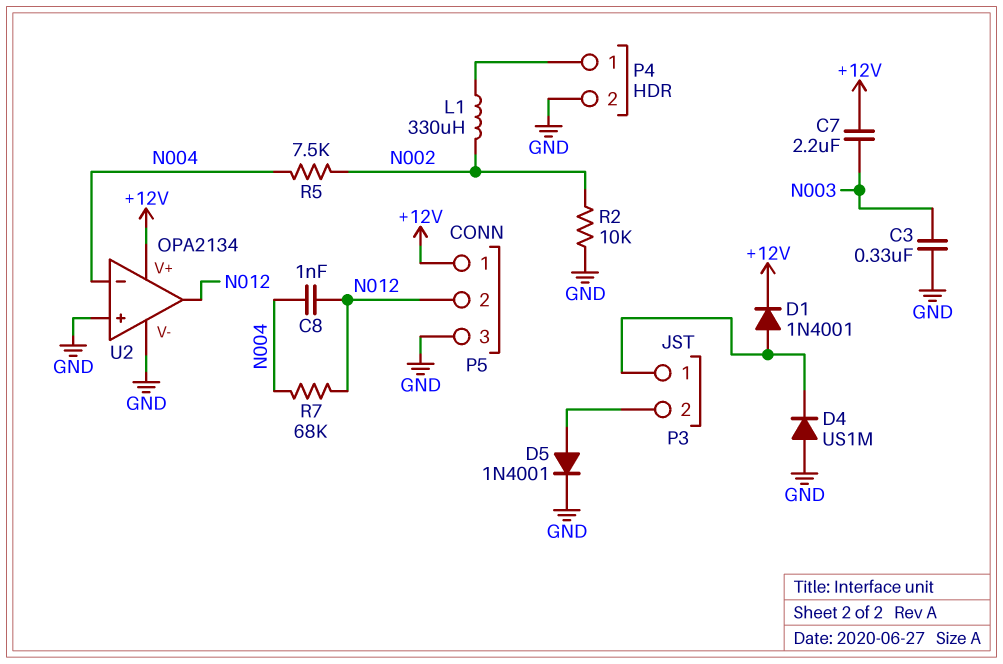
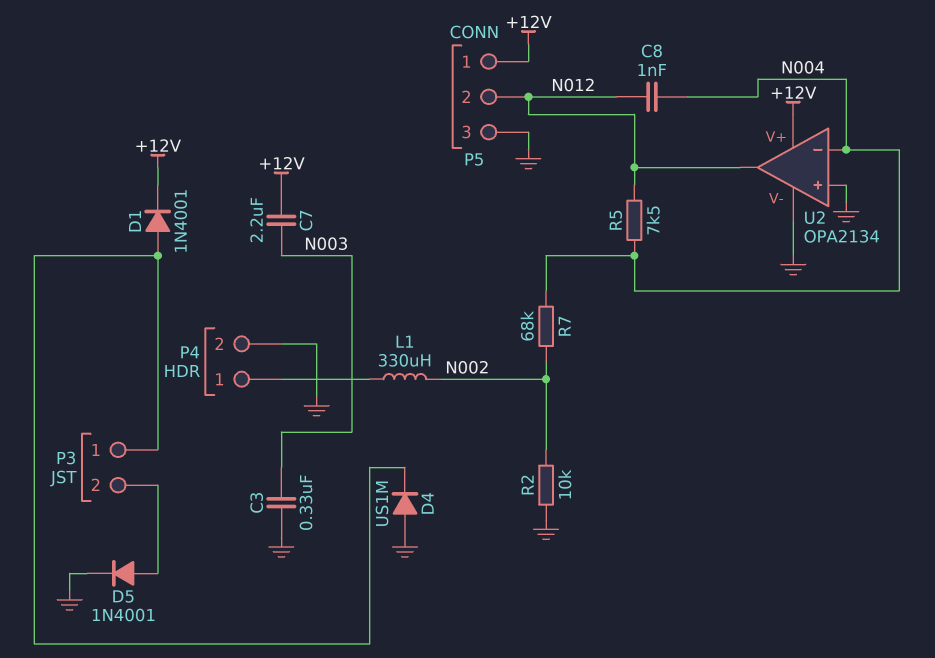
R5: 7.5k (N002, N004) -> 7.5k (N004, N012)
R7: 68k (N004, N012) -> 68k (N002, N004)

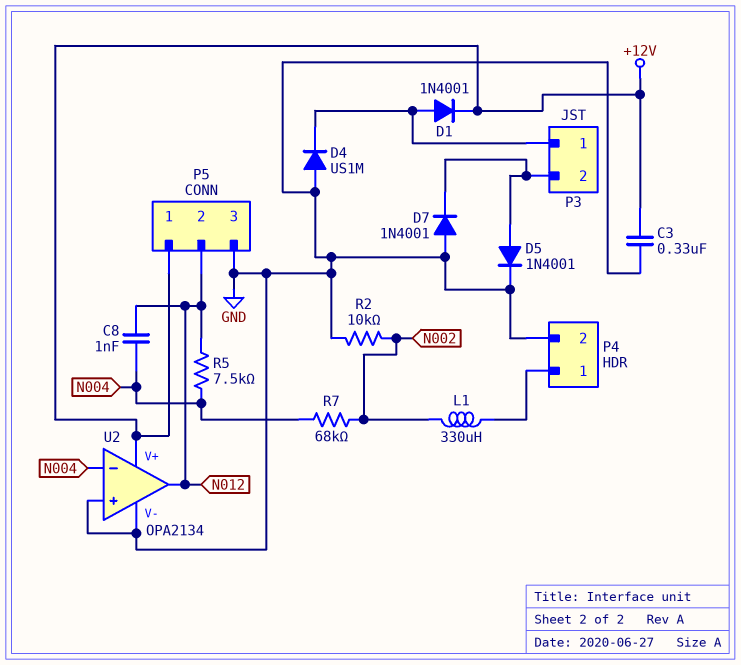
C3: 330nF (GND, N003) -> 330nF (+12V, GND)
C7: 2.2uF (+12V, N003) -> none
D7: none -> diode 1N4001 (A GND, K P3/2)

